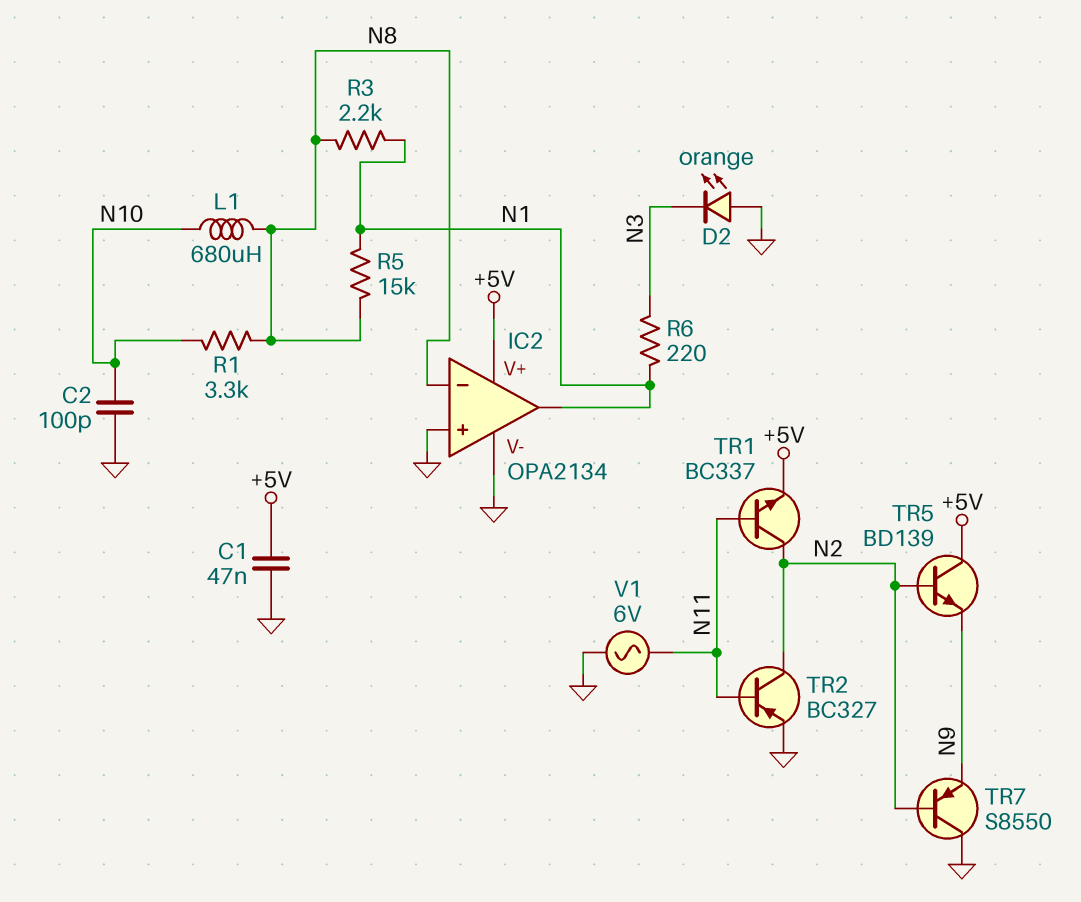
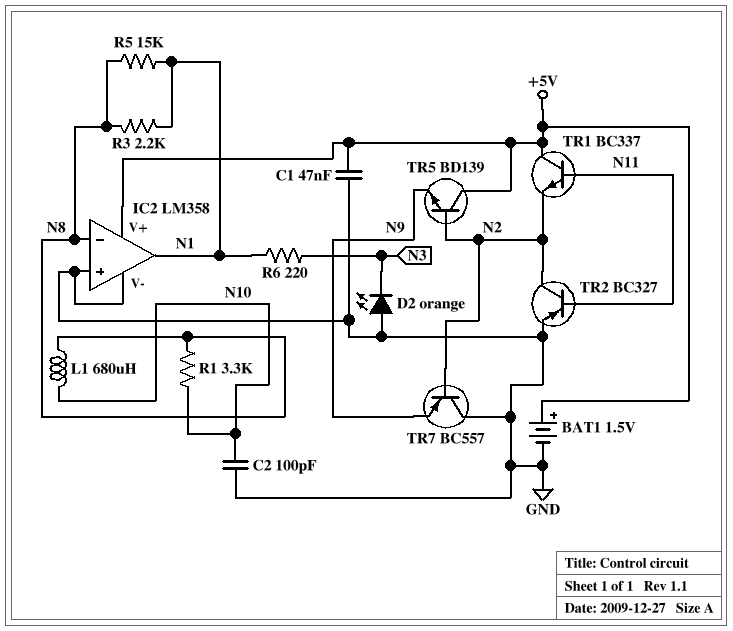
BAT1: none -> 1.5V (plus +5V, minus GND)
IC2: OPA2134 -> LM358
TR1: NPN BC337 (B N11, C N2, E +5V) -> NPN BC337 (B N11, C +5V, E N2)
TR7: PNP S8550 (B N2, C GND, E N9) -> PNP BC557 (B N2, C GND, E N9)
V1: AC 6V (GND, N11) -> none

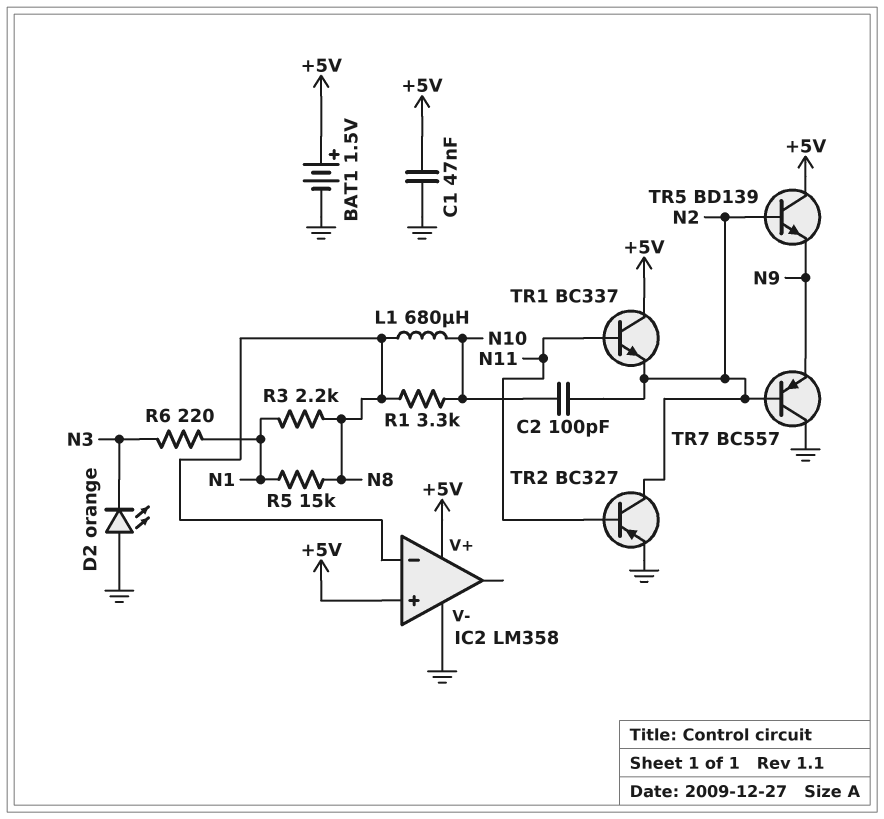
C2: 100pF (GND, N10) -> 100pF (N2, N10)
IC2 pin in+: GND -> +5V
IC2 pin out: N1 -> none

